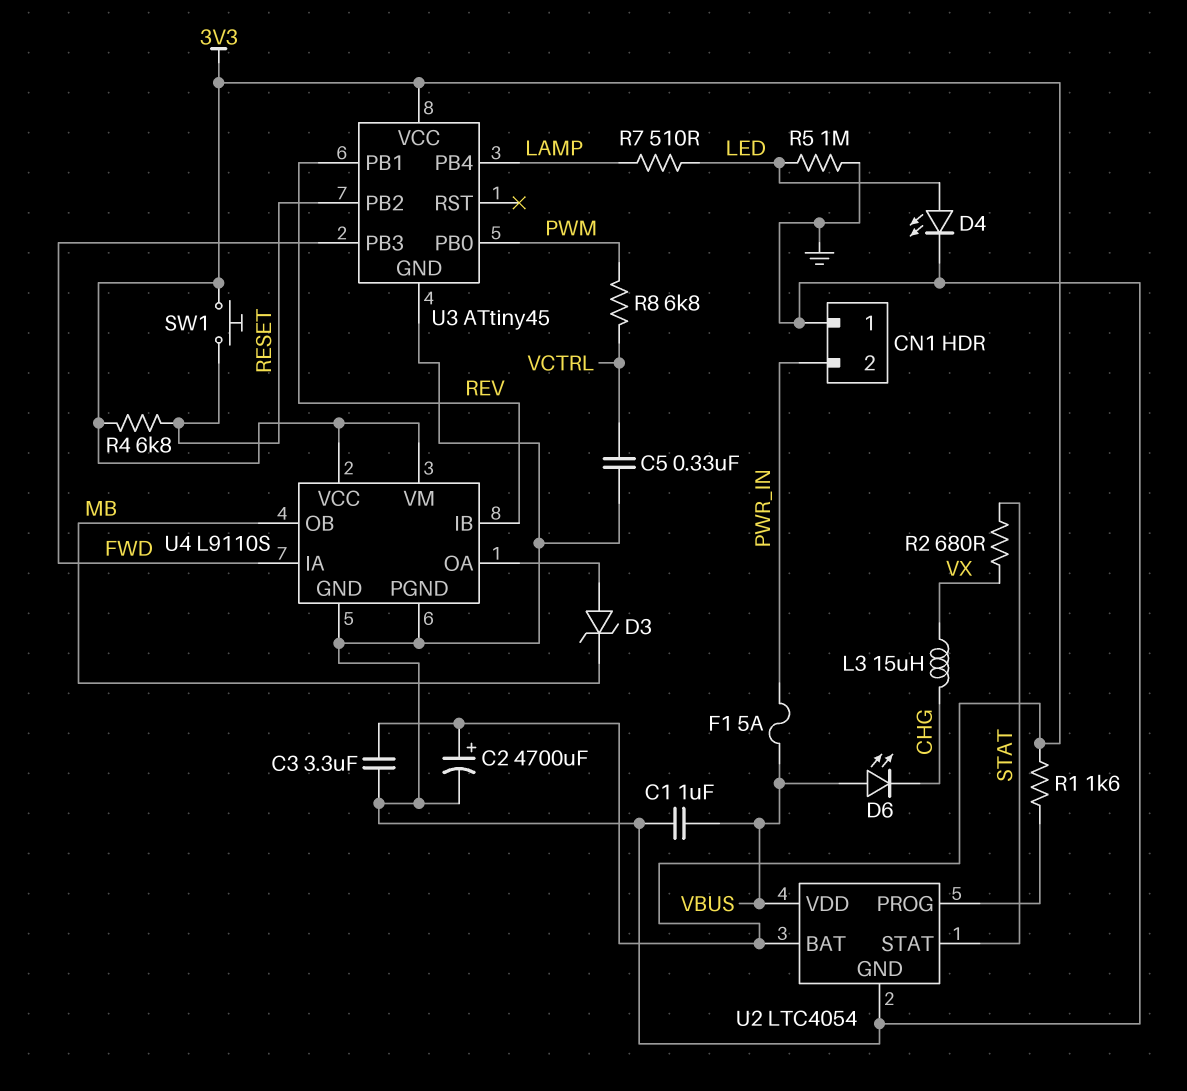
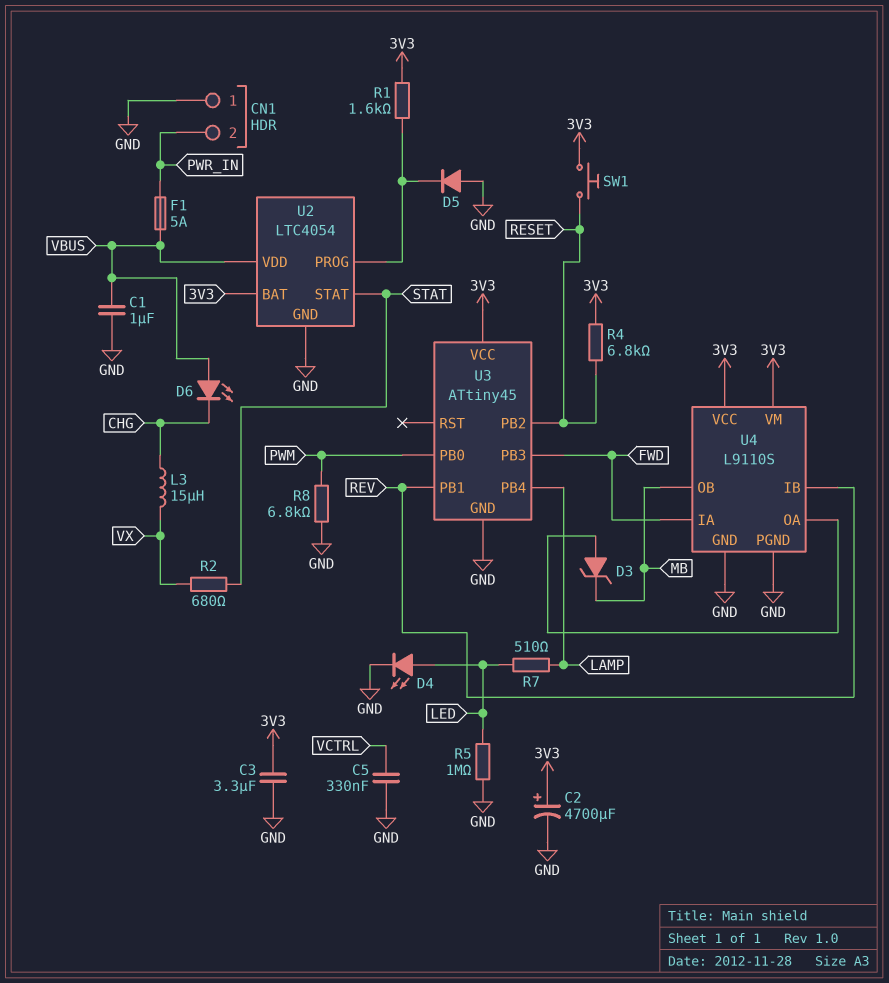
D5: none -> diode (A GND, K U2/PROG)
R8: 6.8k (PWM, VCTRL) -> 6.8k (GND, PWM)

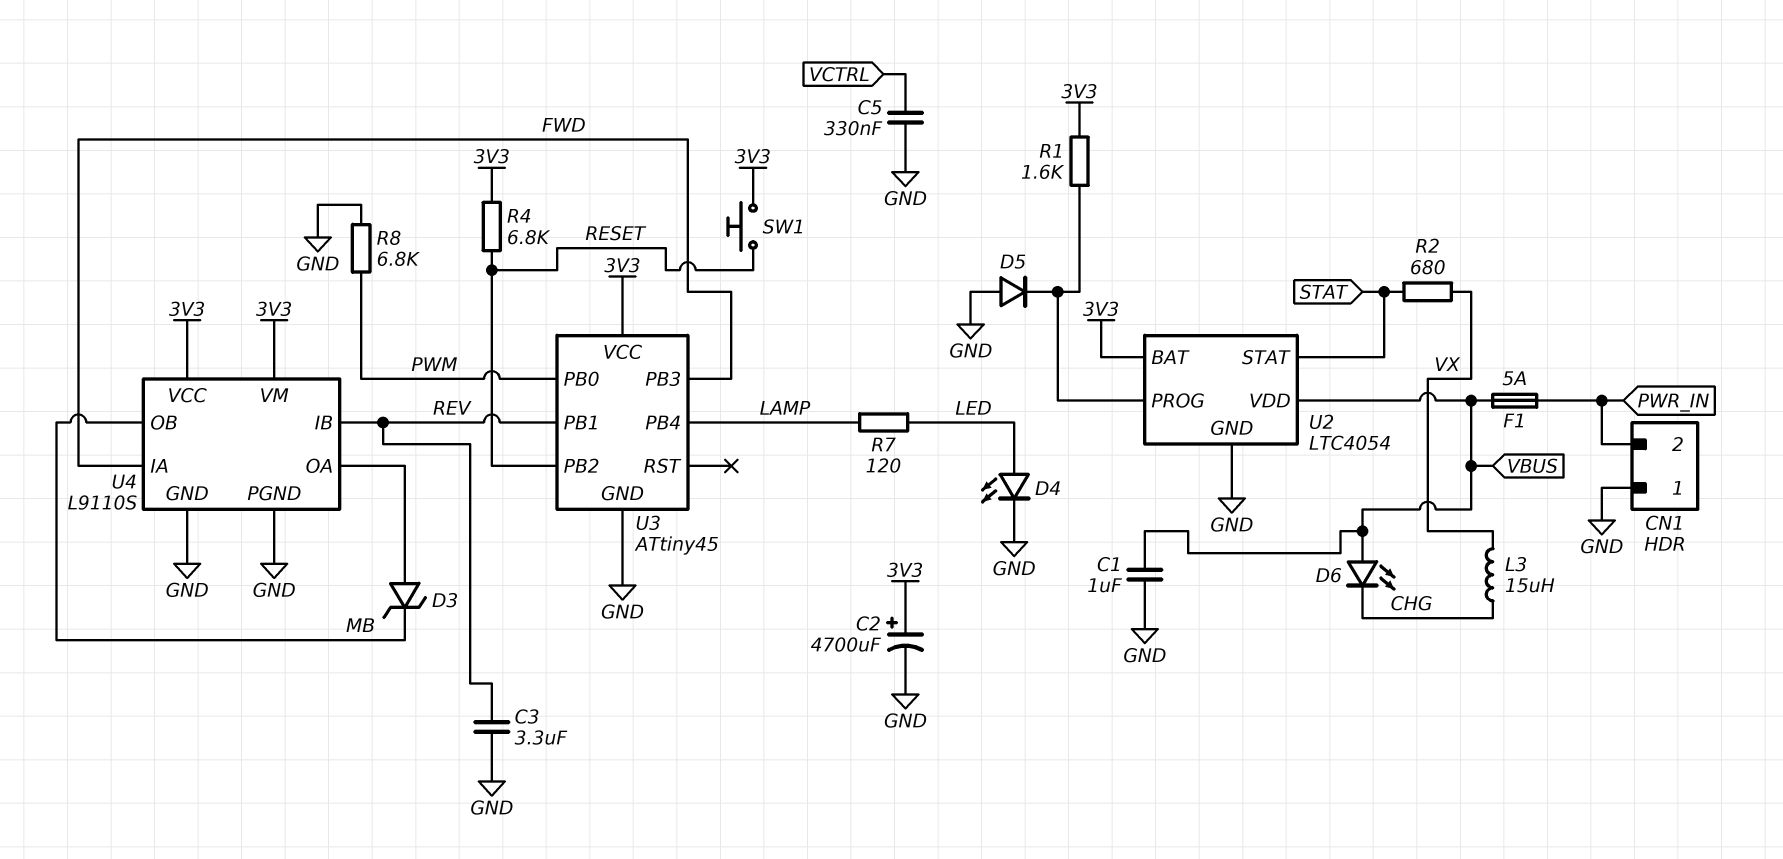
C3: 3.3uF (3V3, GND) -> 3.3uF (GND, REV)
R5: 1M (GND, LED) -> none
R7: 510 (LAMP, LED) -> 120 (LAMP, LED)

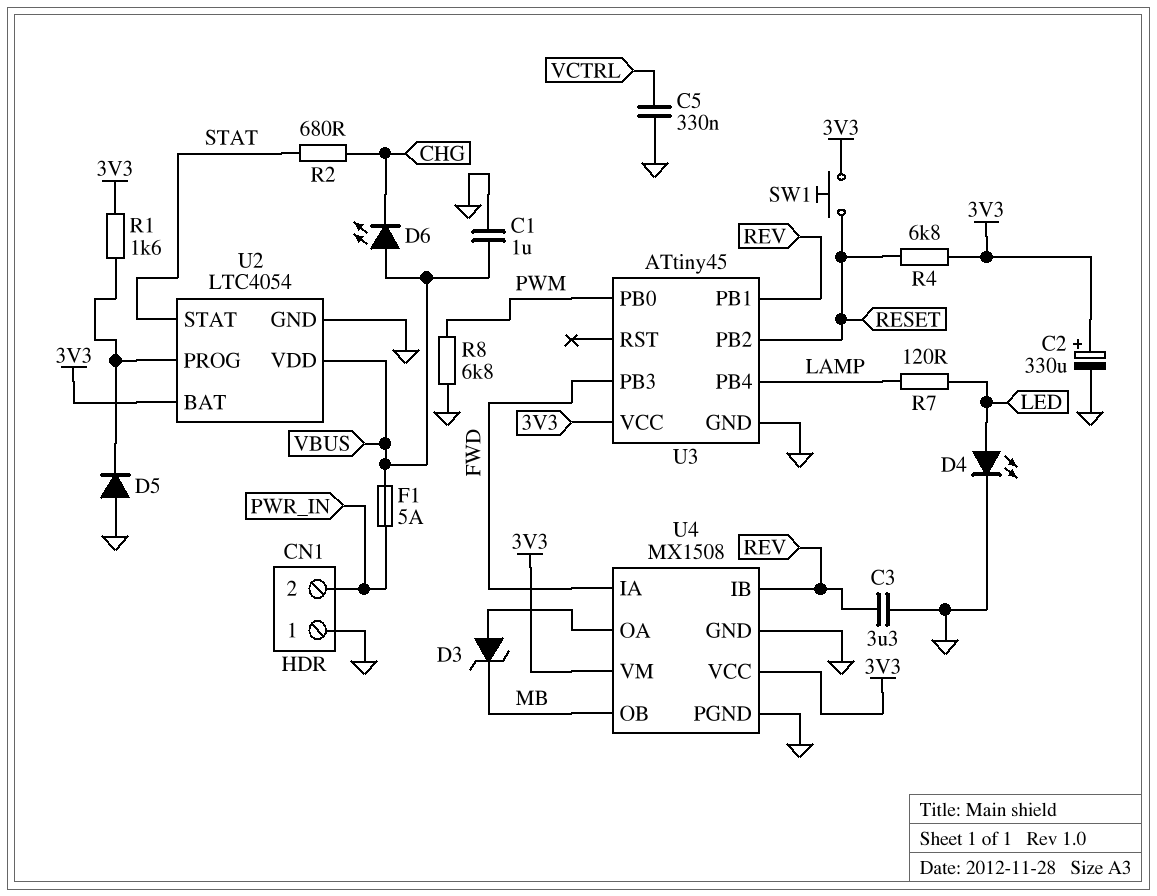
C2: 4700uF (plus 3V3, minus GND) -> 330uF (plus 3V3, minus GND)
L3: 15uH (CHG, VX) -> none
R2: 680 (STAT, VX) -> 680 (CHG, STAT)
U4: L9110S -> MX1508

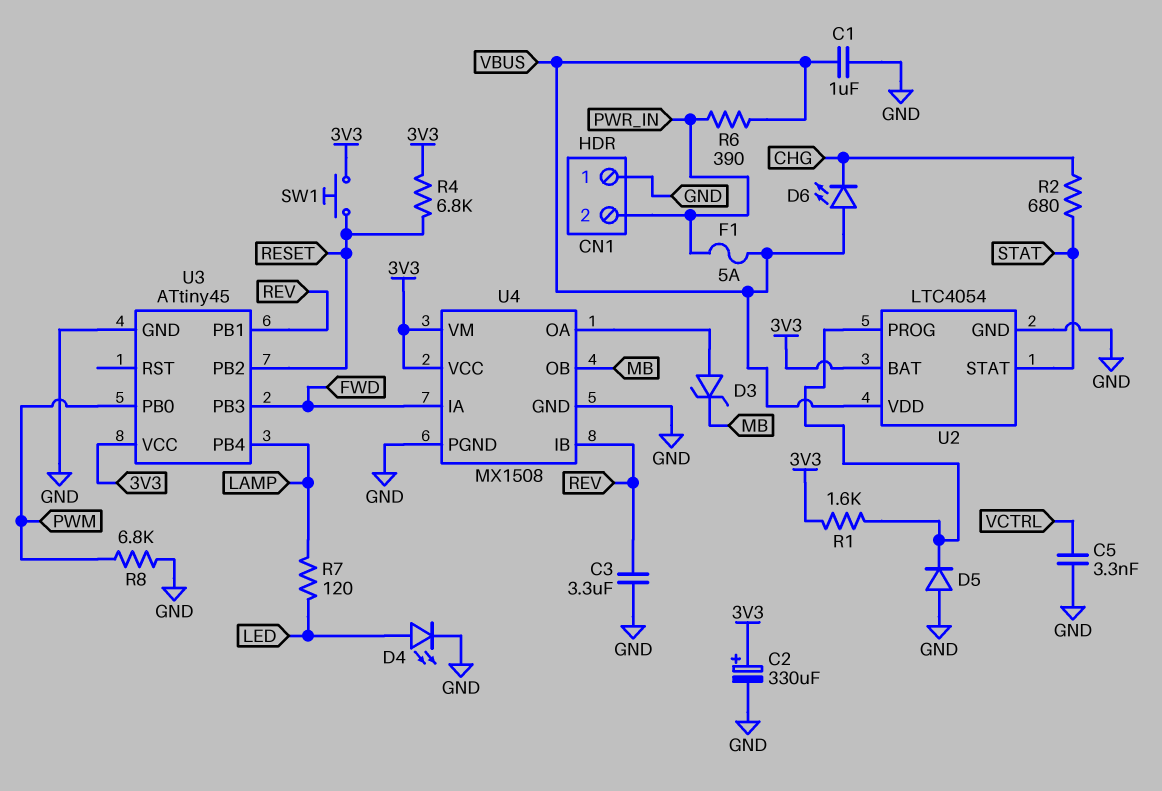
C5: 330nF (GND, VCTRL) -> 3.3nF (GND, VCTRL)
R6: none -> 390 (PWR_IN, VBUS)

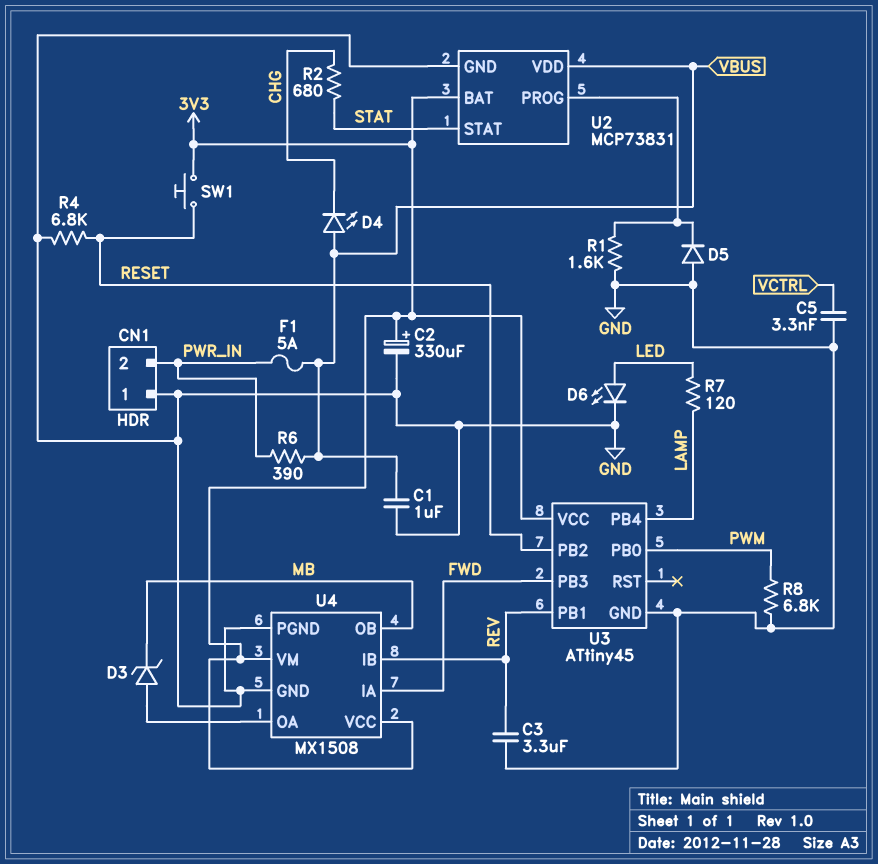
D4: LED (A LED, K GND) -> LED (A VBUS, K CHG)
D6: LED (A VBUS, K CHG) -> LED (A LED, K GND)
R1: 1.6k (3V3, U2/PROG) -> 1.6k (GND, U2/PROG)
R4: 6.8k (3V3, RESET) -> 6.8k (GND, RESET)
U2: LTC4054 -> MCP73831

